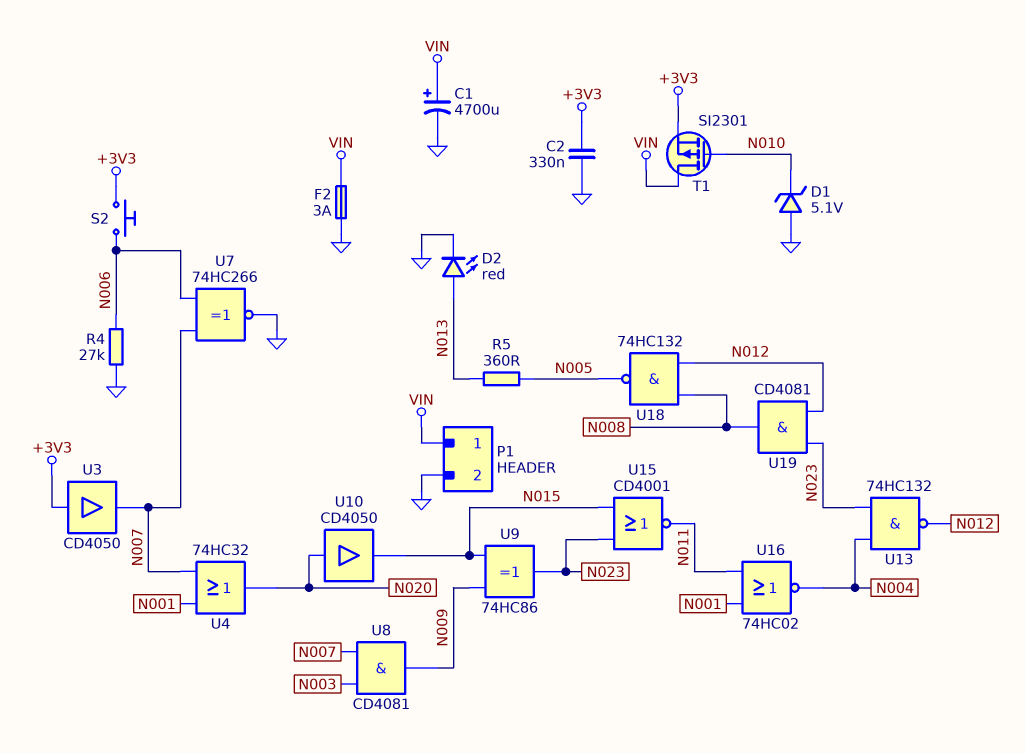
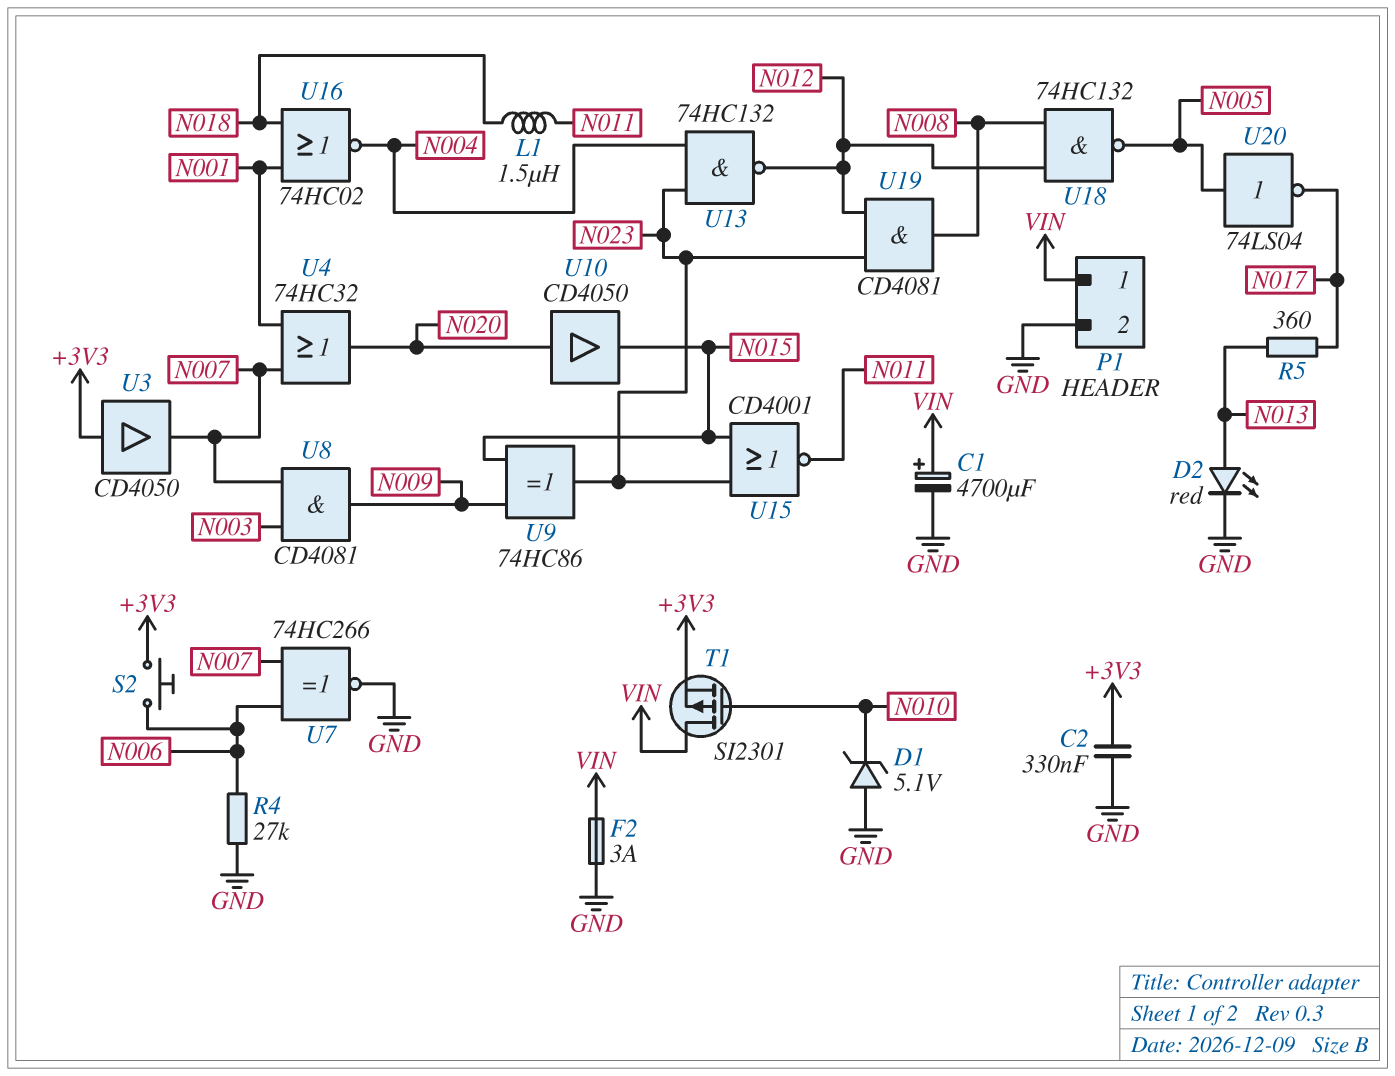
L1: none -> 1.5uH (N011, N018)
R5: 360 (N005, N013) -> 360 (N013, N017)
U16: NOR 74HC02 (in N001, in N011, out N004) -> NOR 74HC02 (in N001, in N018, out N004)
U20: none -> NOT 74LS04 (in N005, out N017)

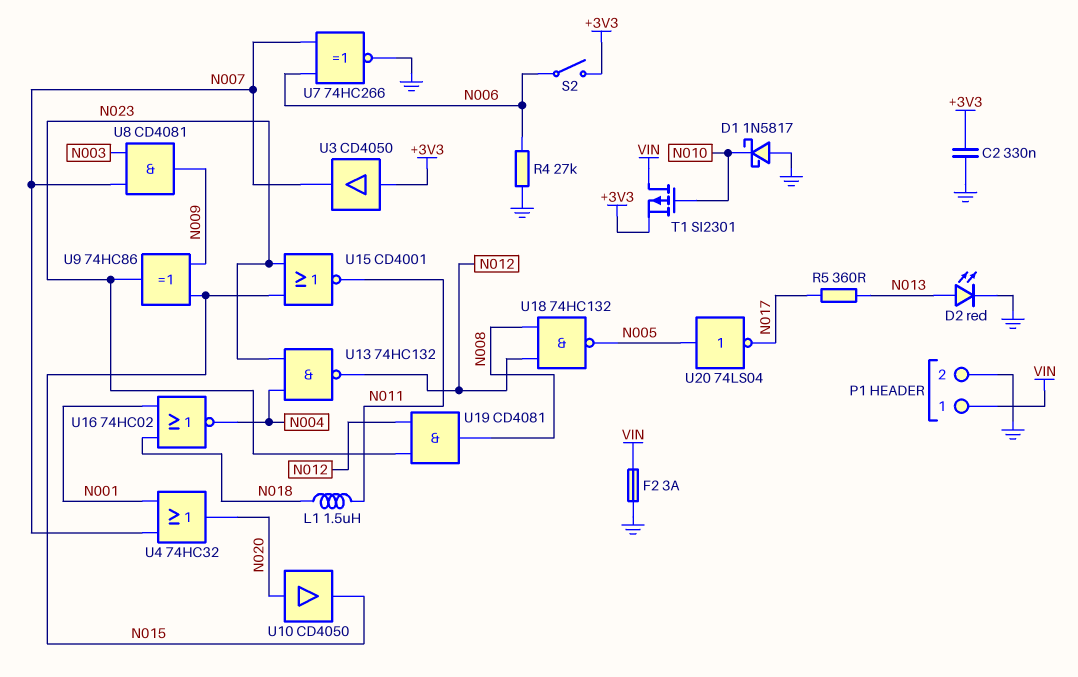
C1: 4700uF (plus VIN, minus GND) -> none
D1: zener 5.1V (A GND, K N010) -> schottky 1N5817 (A GND, K N010)
S2: button (+3V3, N006) -> switch (+3V3, N006)

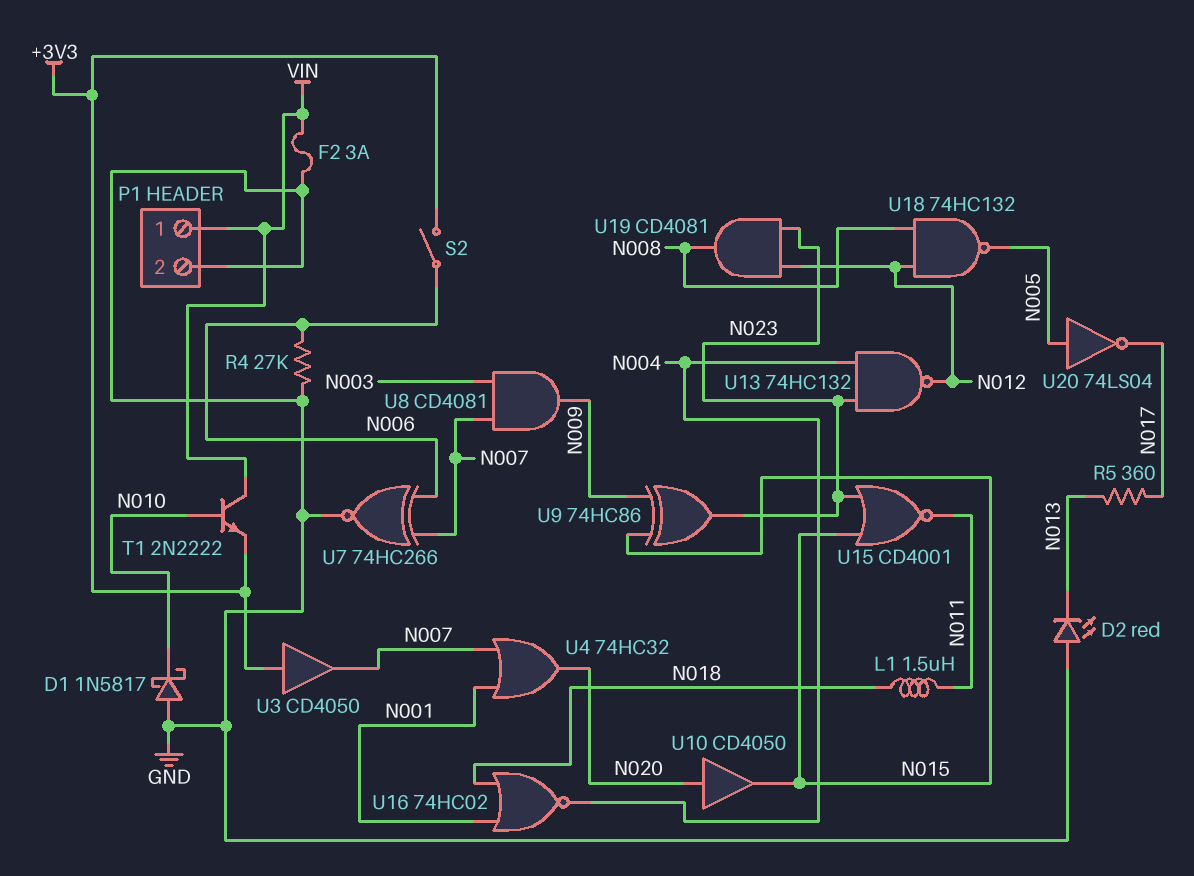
C2: 330nF (+3V3, GND) -> none
D2: LED red (A N013, K GND) -> LED red (A GND, K N013)
T1: PMOS SI2301 (G N010, D VIN, S +3V3) -> NPN 2N2222 (B N010, C VIN, E +3V3)

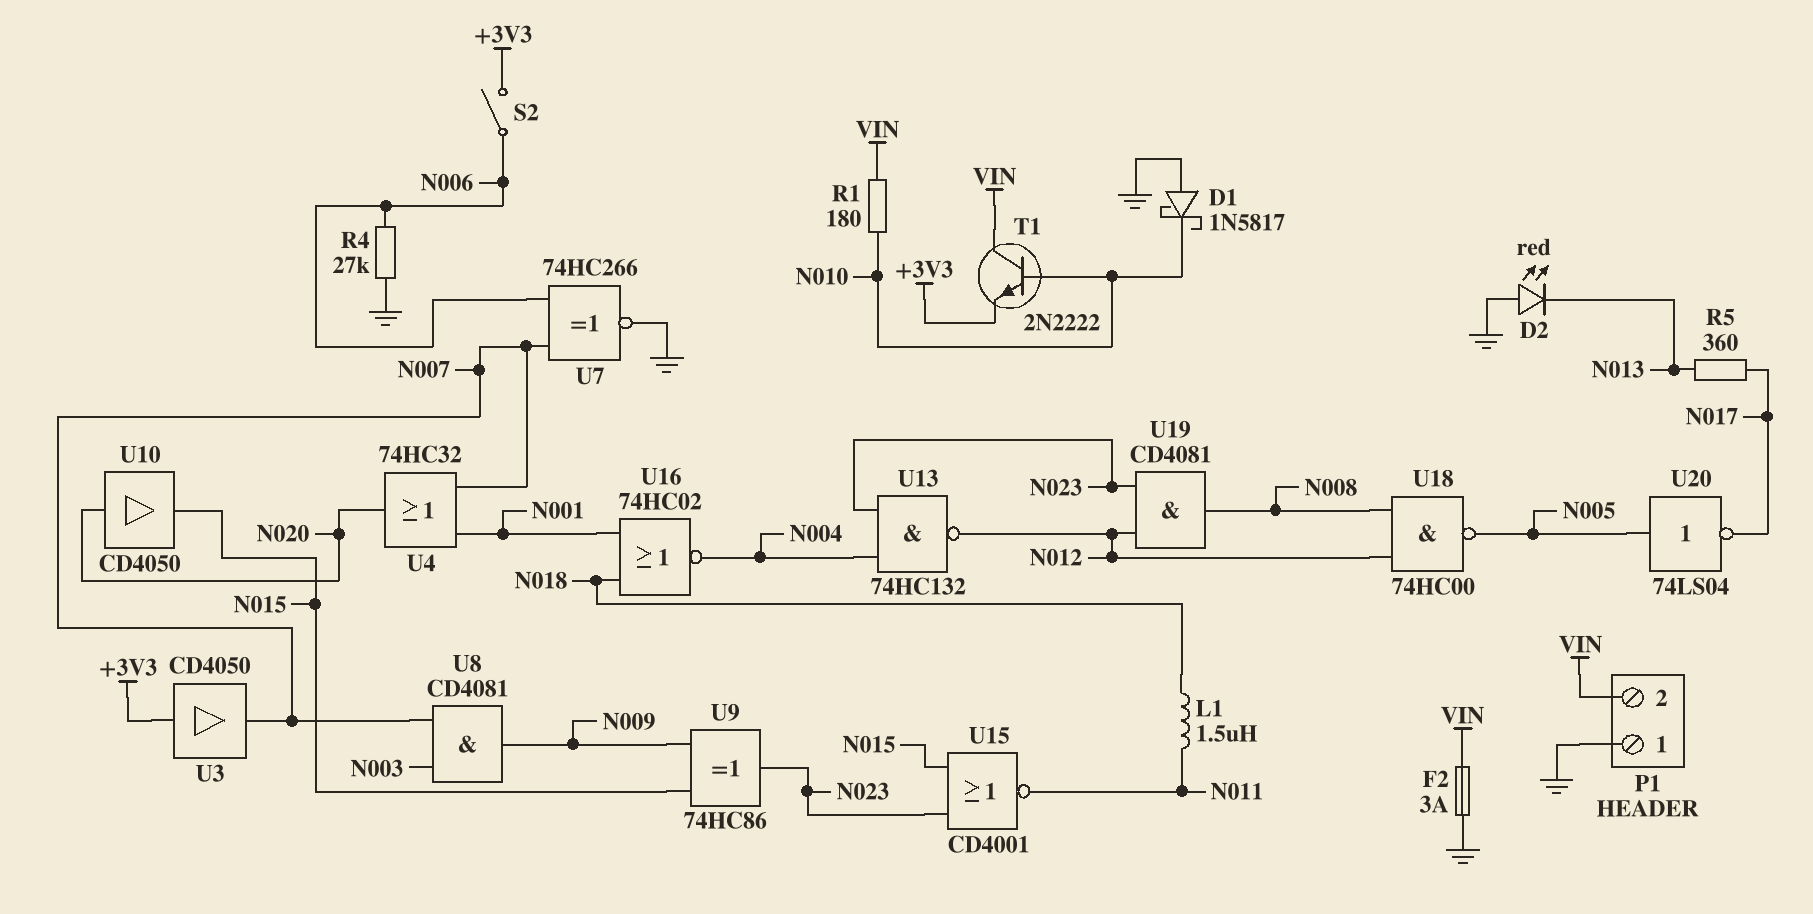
P1 pin 1: VIN -> GND
P1 pin 2: GND -> VIN
R1: none -> 180 (N010, VIN)
U18: NAND 74HC132 (in N008, in N012, out N005) -> NAND 74HC00 (in N008, in N012, out N005)

